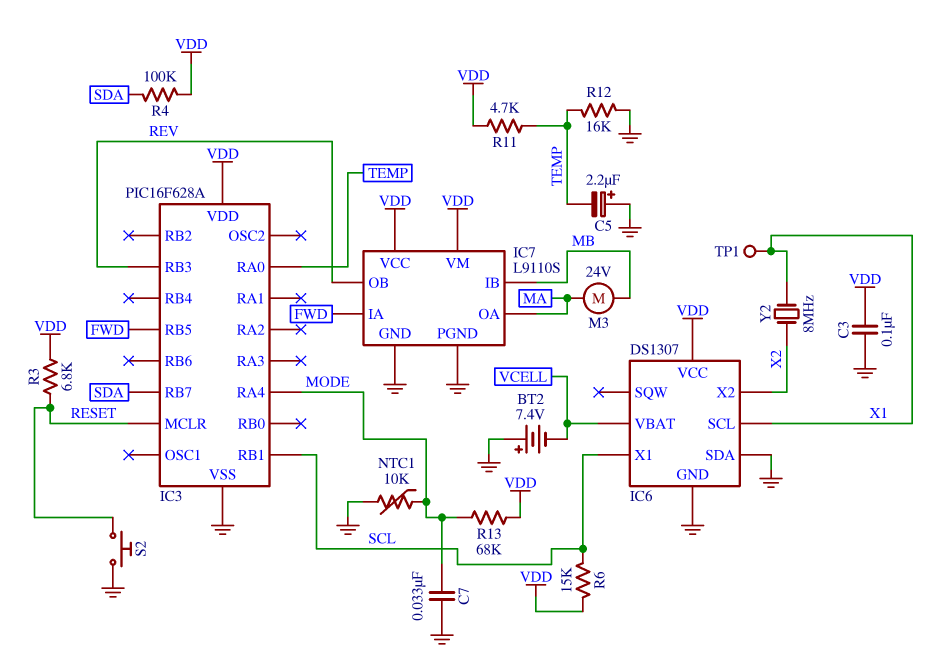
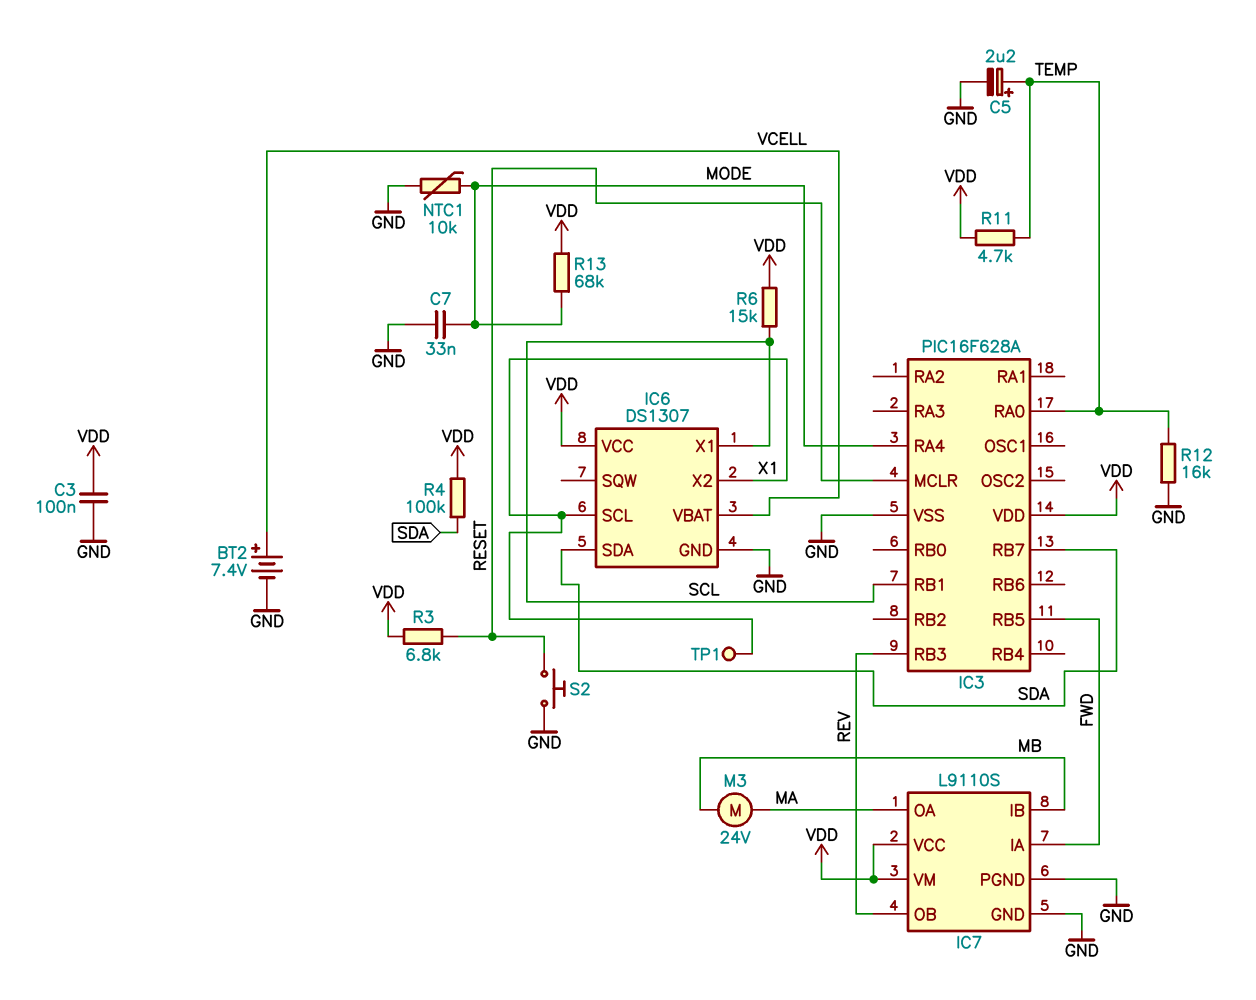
BT2: 7.4V (plus GND, minus VCELL) -> 7.4V (plus VCELL, minus GND)
C5: 2.2uF (plus GND, minus TEMP) -> 2.2uF (plus TEMP, minus GND)
IC6 pin SDA: GND -> SDA
IC6 pin X2: X2 -> X1
Y2: 8MHz (X1, X2) -> none

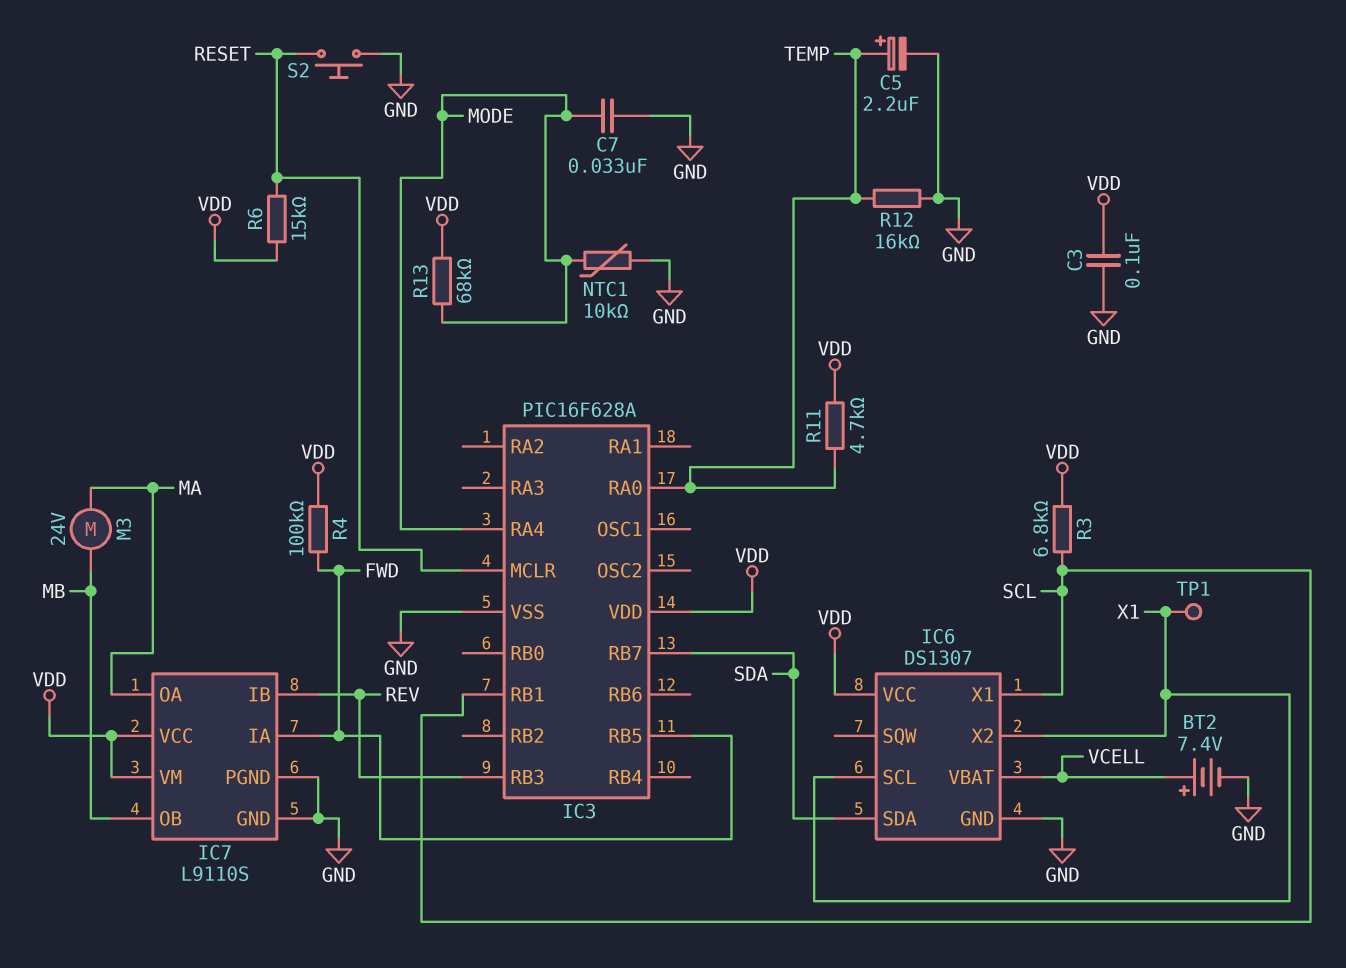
IC7 pin IB: MB -> REV
IC7 pin OB: REV -> MB
R3: 6.8k (RESET, VDD) -> 6.8k (SCL, VDD)
R4: 100k (SDA, VDD) -> 100k (FWD, VDD)
R6: 15k (SCL, VDD) -> 15k (RESET, VDD)

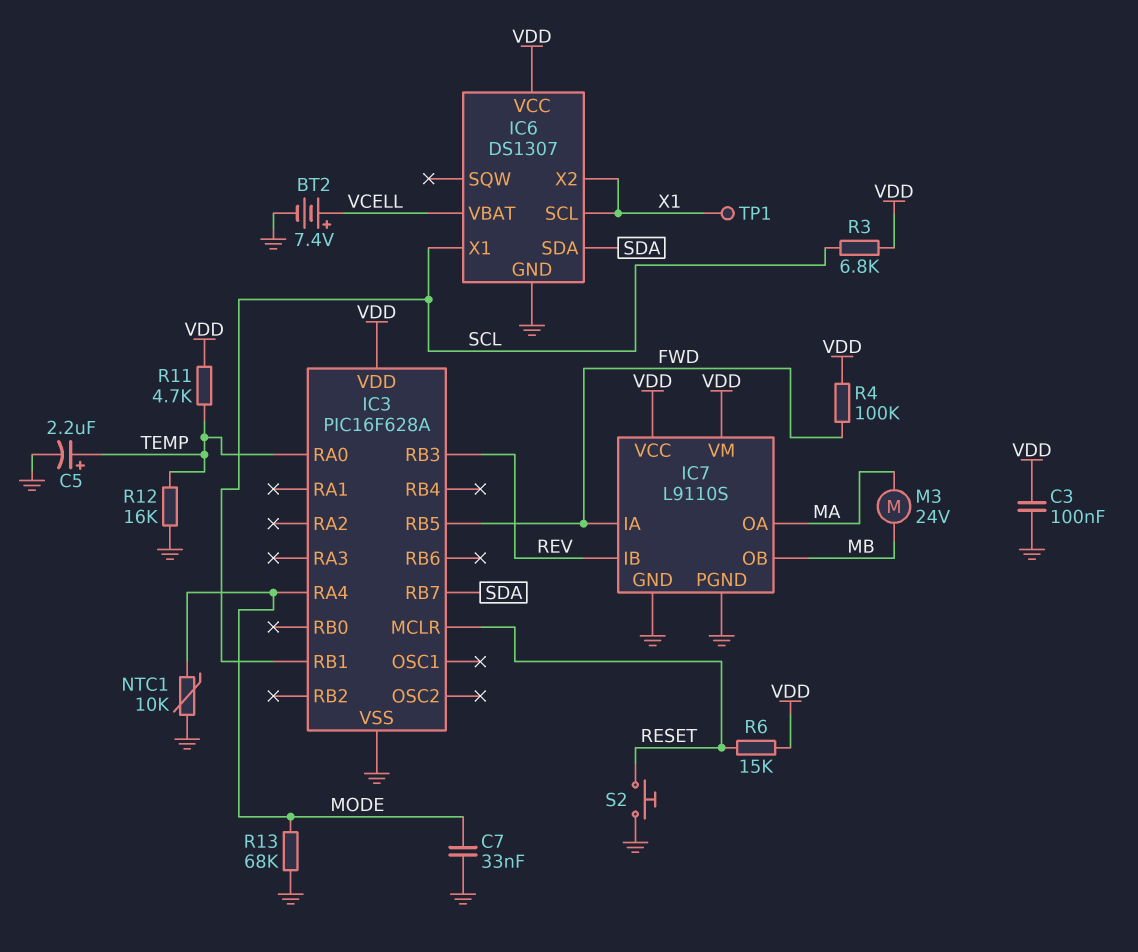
R13: 68k (MODE, VDD) -> 68k (GND, MODE)

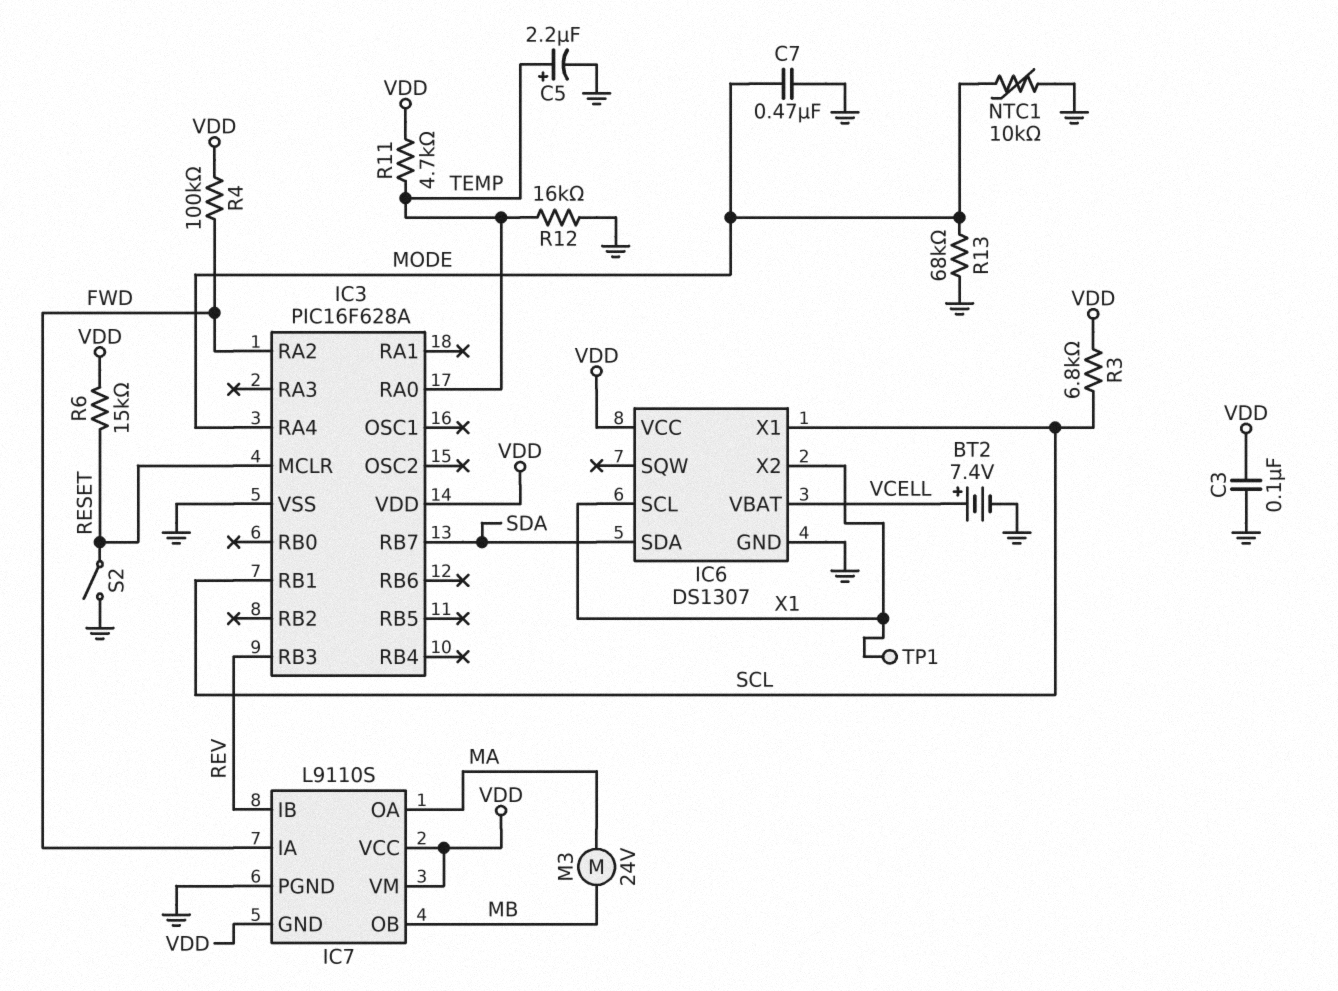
C7: 33nF (GND, MODE) -> 470nF (GND, MODE)
IC3 pin RA2: none -> FWD
IC3 pin RB5: FWD -> none
IC7 pin GND: GND -> VDD
S2: button (GND, RESET) -> switch (GND, RESET)

